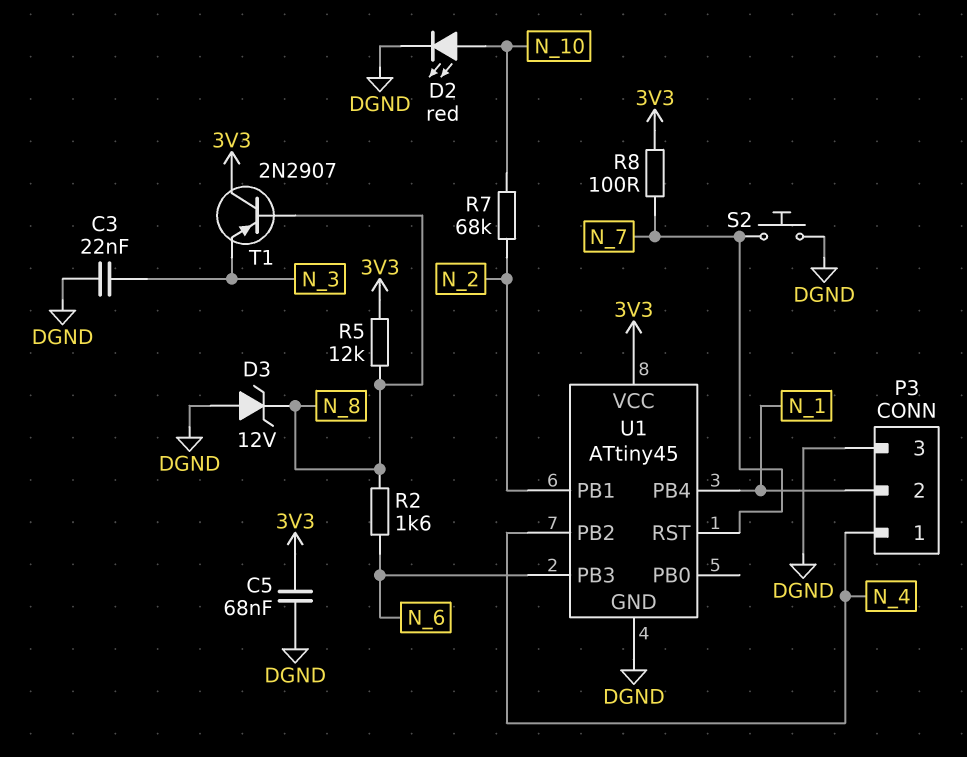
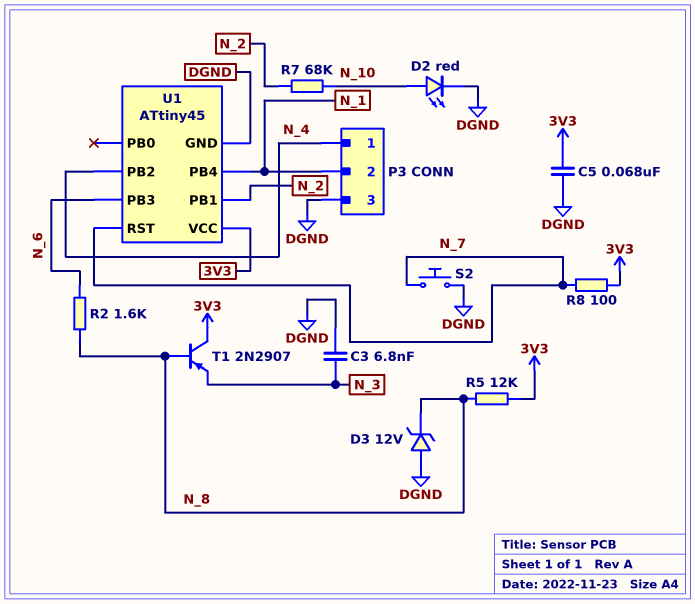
C3: 22nF (DGND, N_3) -> 6.8nF (DGND, N_3)

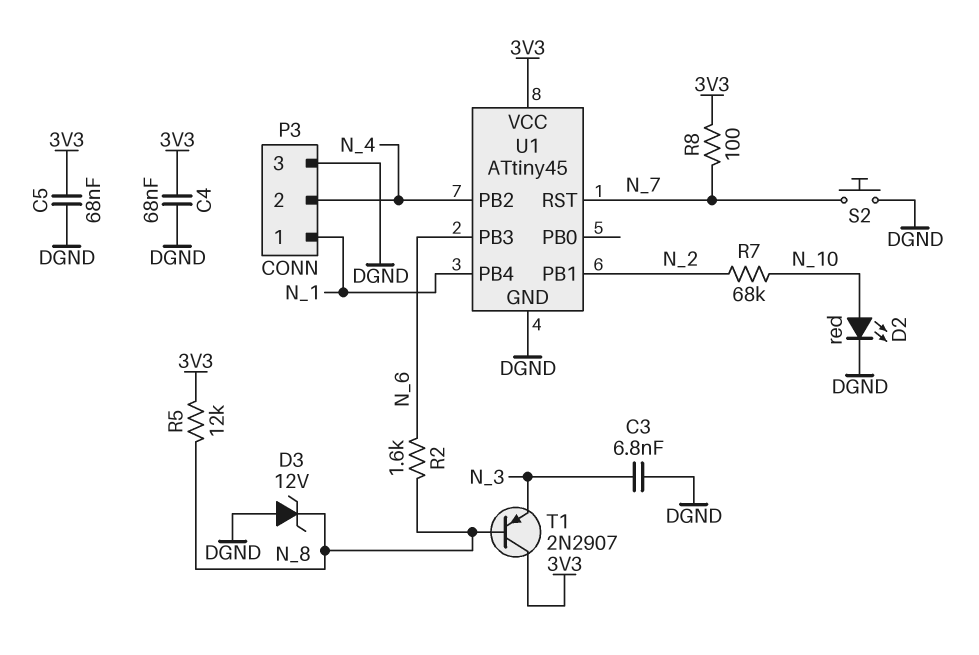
C4: none -> 68nF (3V3, DGND)
P3 pin 1: N_4 -> N_1
P3 pin 2: N_1 -> N_4

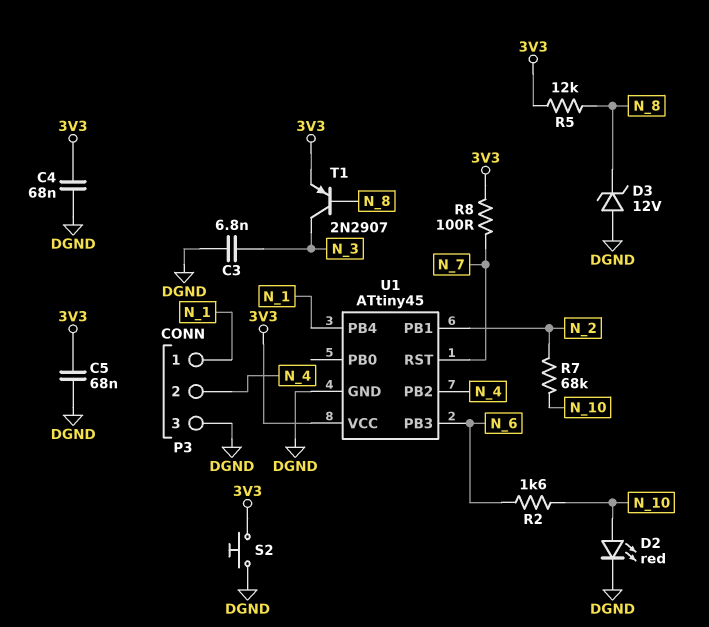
R2: 1.6k (N_6, N_8) -> 1.6k (N_6, N_10)
S2: button (DGND, N_7) -> button (3V3, DGND)
T1: PNP 2N2907 (B N_8, C 3V3, E N_3) -> PNP 2N2907 (B N_8, C N_3, E 3V3)

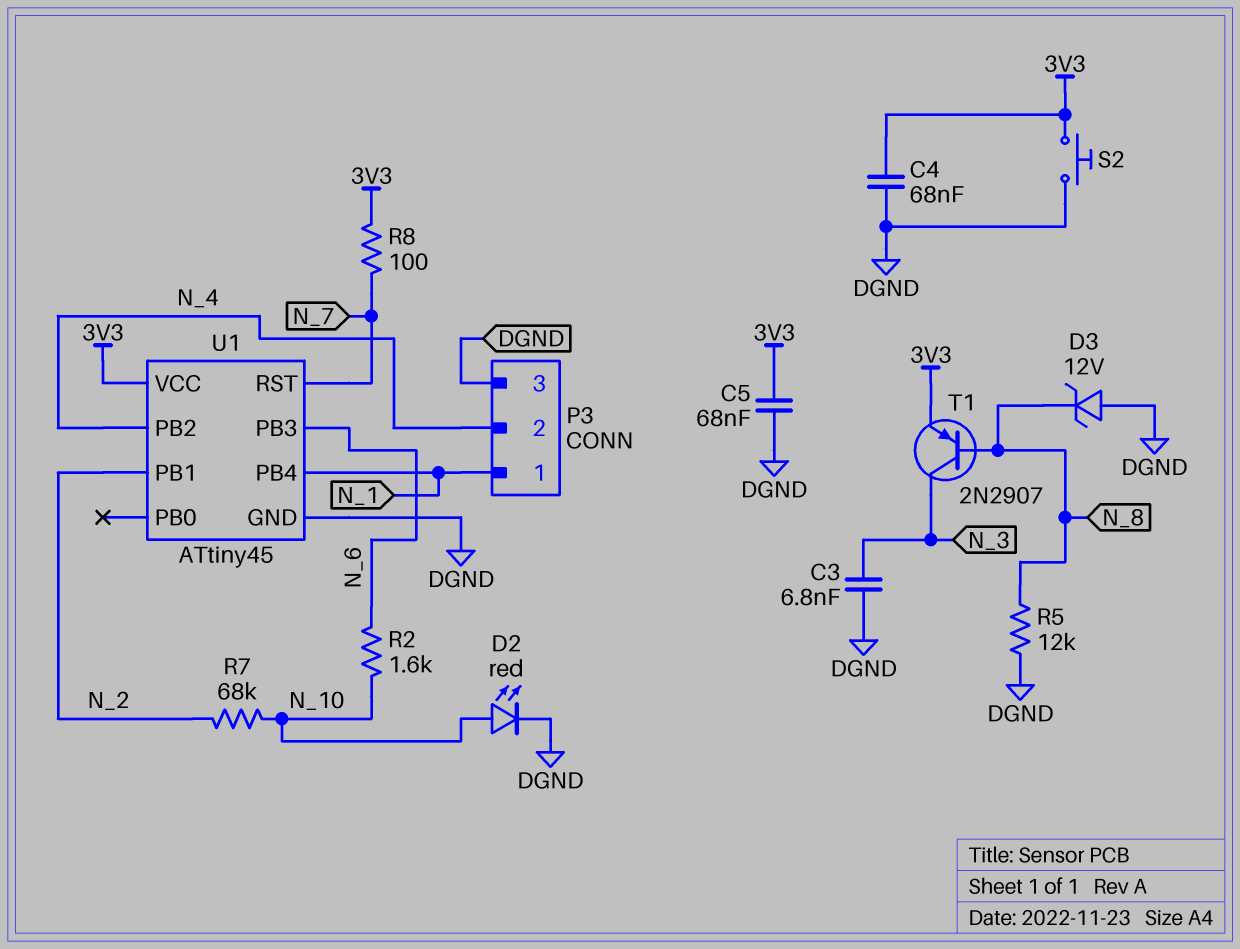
R5: 12k (3V3, N_8) -> 12k (DGND, N_8)

